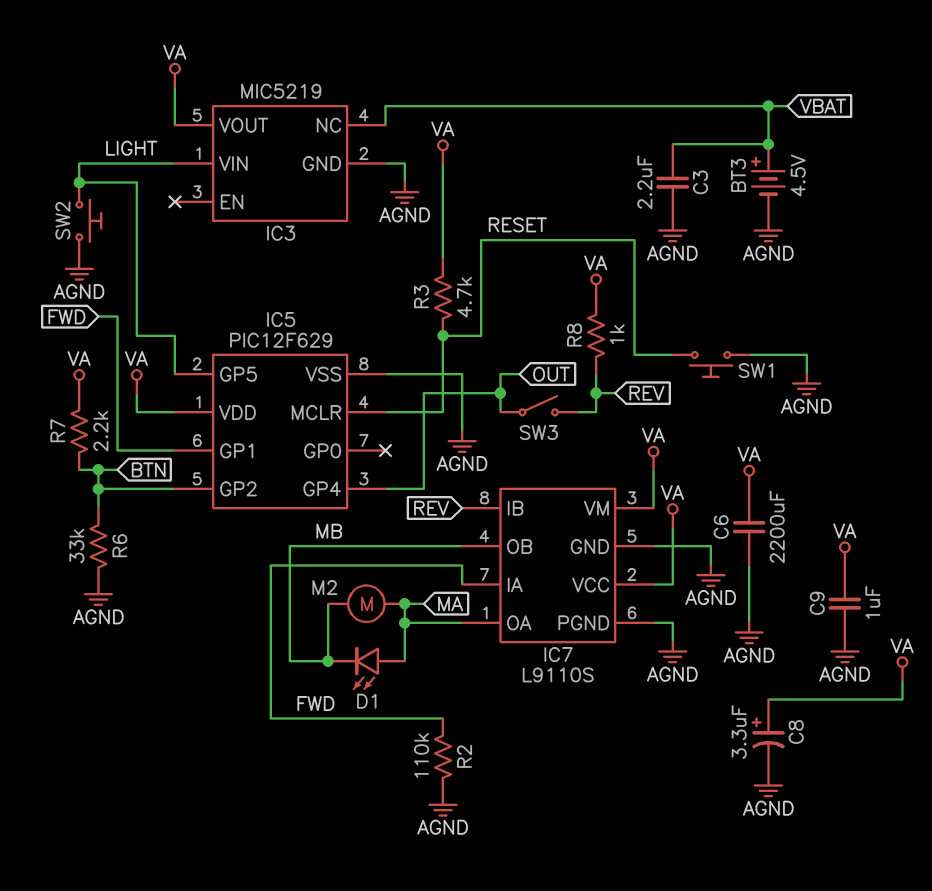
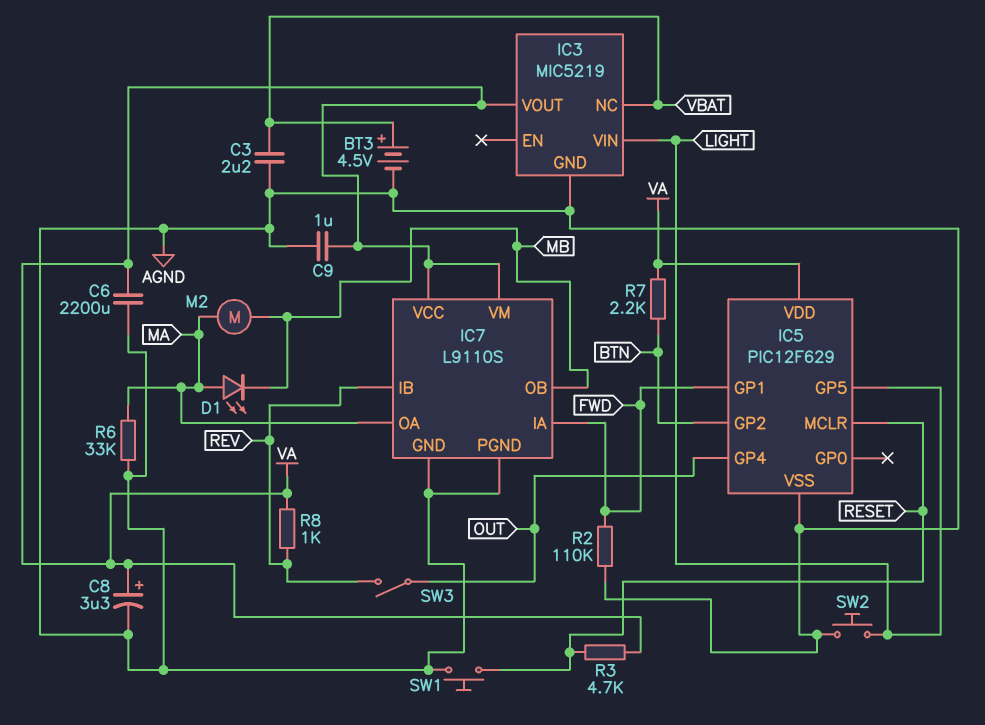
R6: 33k (AGND, BTN) -> 33k (AGND, MA)

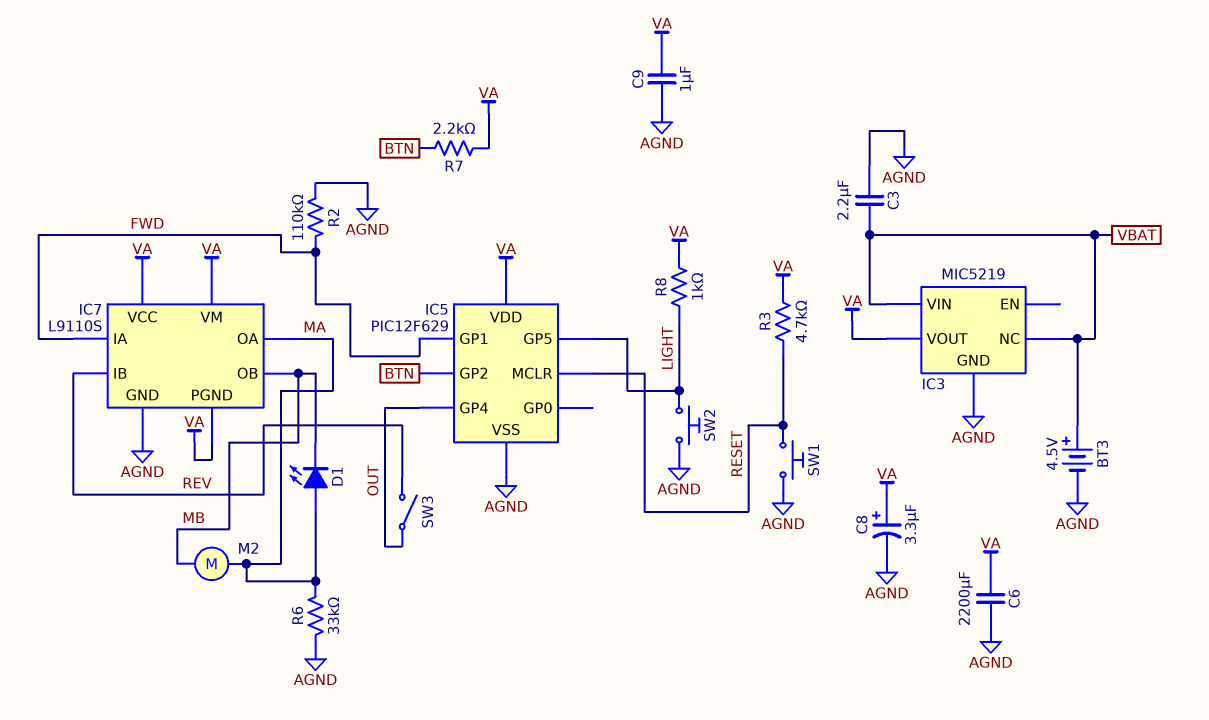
IC3 pin VIN: LIGHT -> VBAT
IC7 pin PGND: AGND -> VA
R8: 1k (REV, VA) -> 1k (LIGHT, VA)

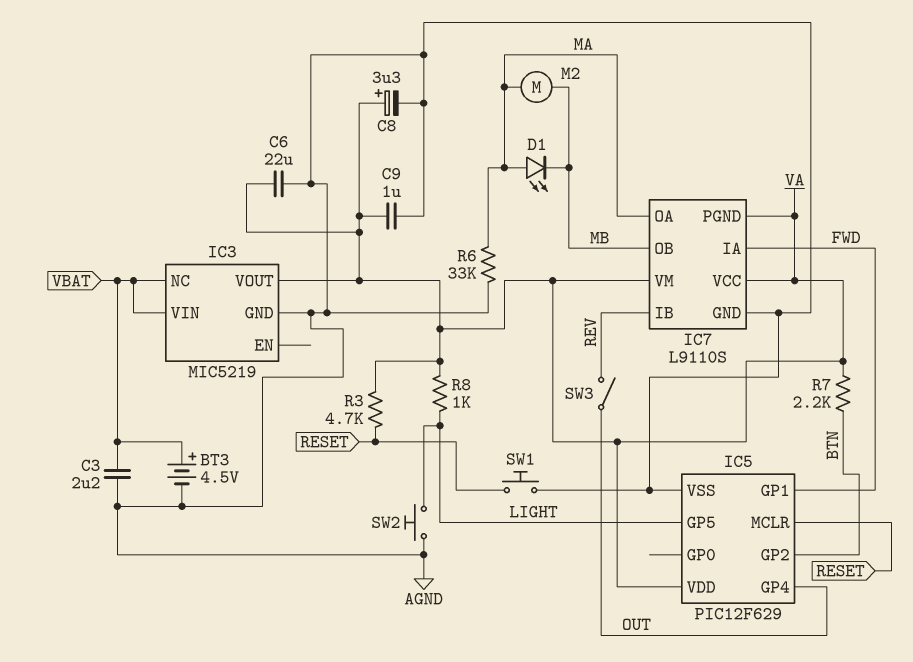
C6: 2200uF (AGND, VA) -> 22uF (AGND, VA)
R2: 110k (AGND, FWD) -> none

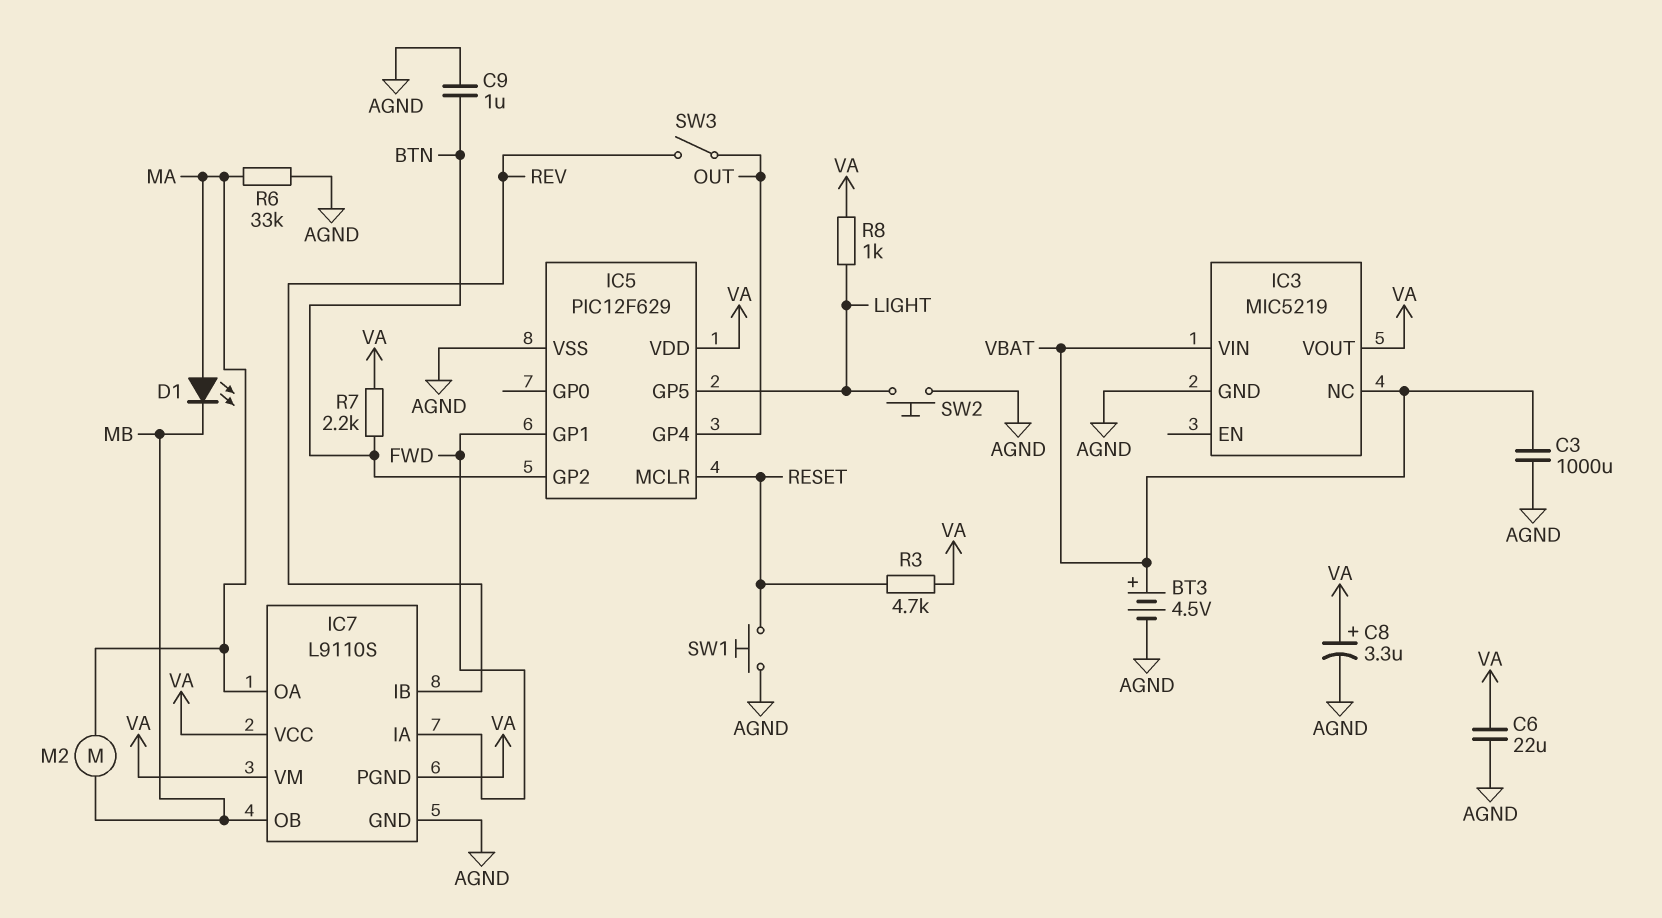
C3: 2.2uF (AGND, VBAT) -> 1000uF (AGND, VBAT)
C9: 1uF (AGND, VA) -> 1uF (AGND, BTN)

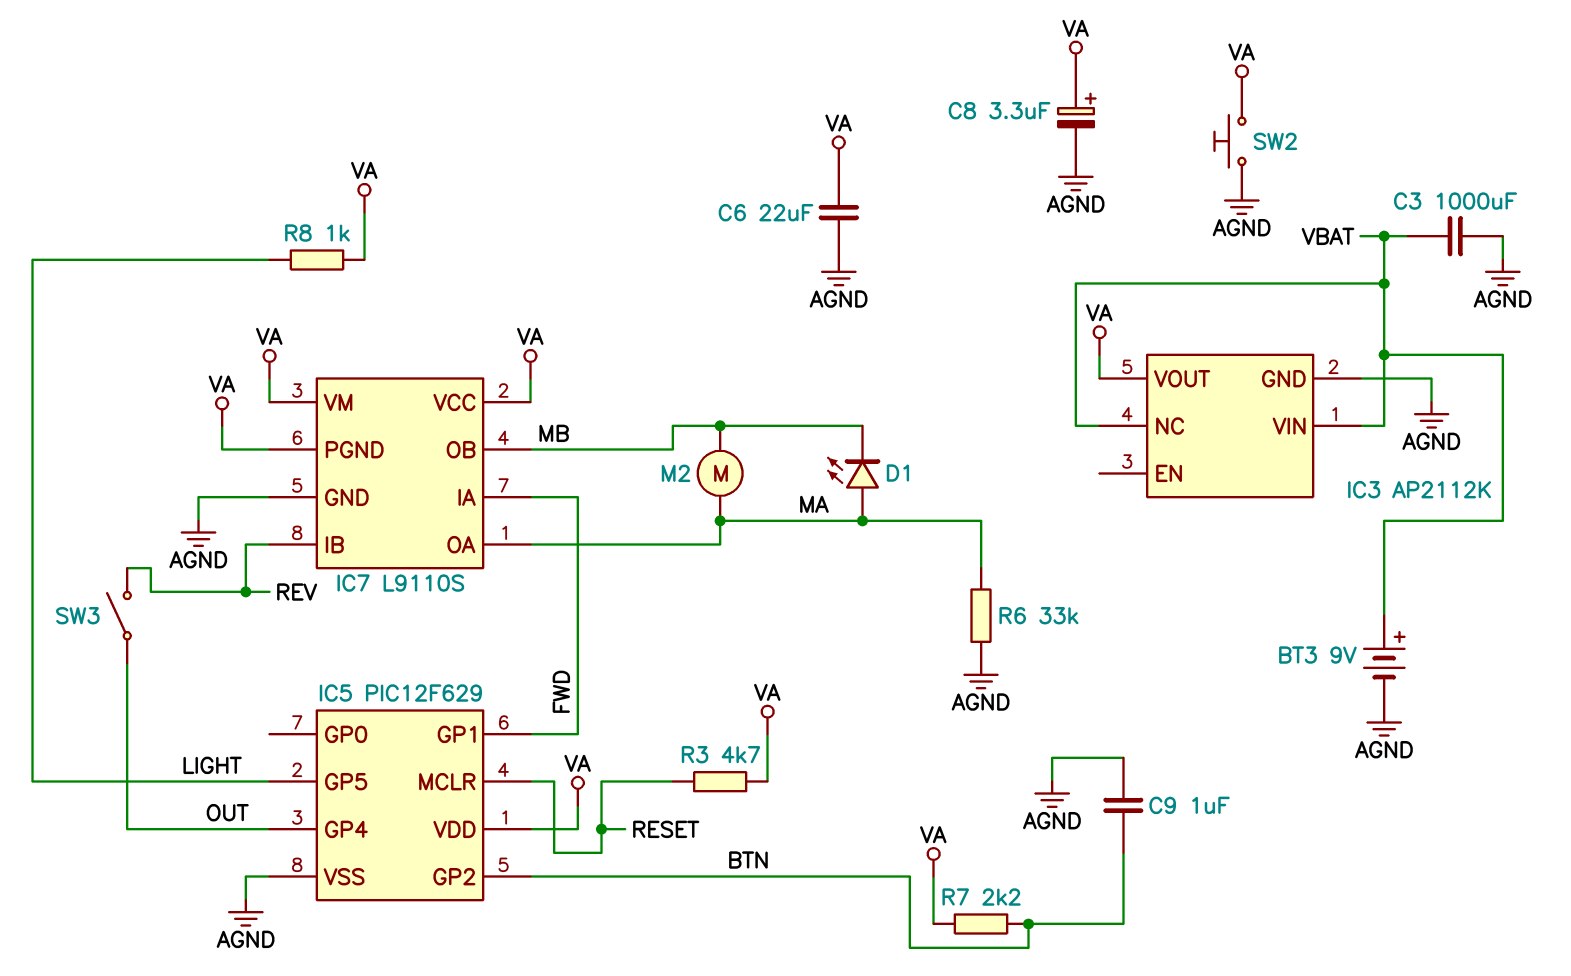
BT3: 4.5V (plus VBAT, minus AGND) -> 9V (plus VBAT, minus AGND)
IC3: MIC5219 -> AP2112K
SW1: button (AGND, RESET) -> none
SW2: button (AGND, LIGHT) -> button (AGND, VA)

